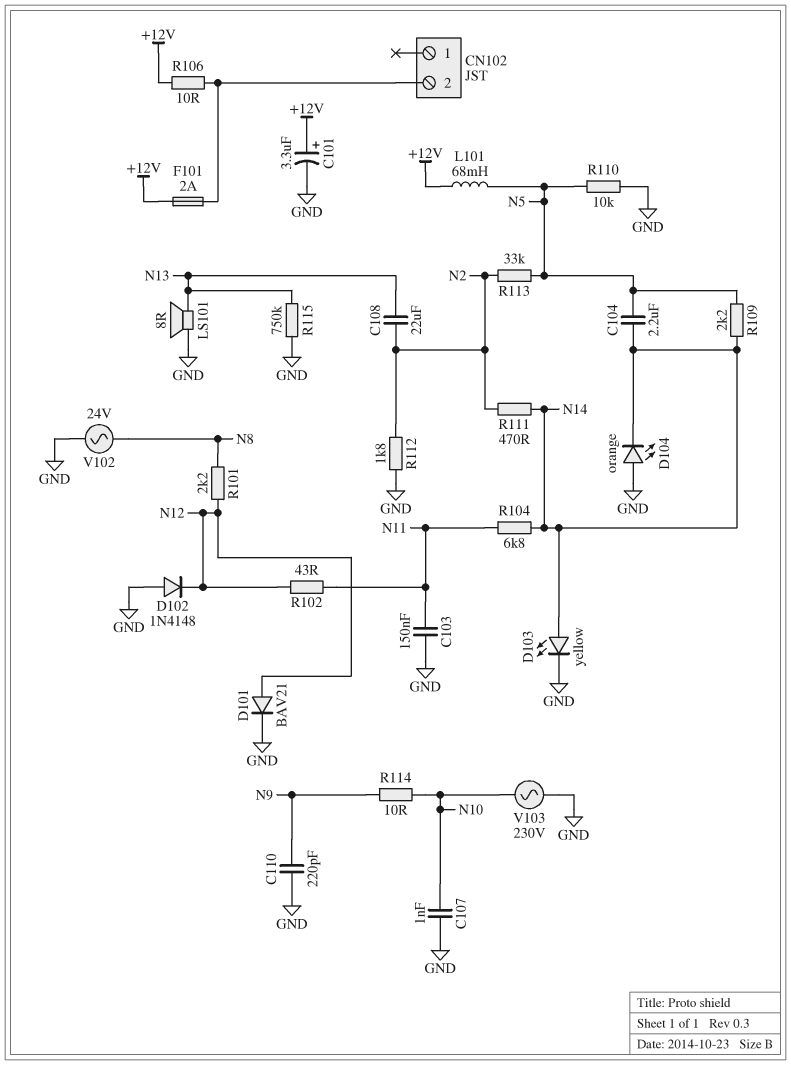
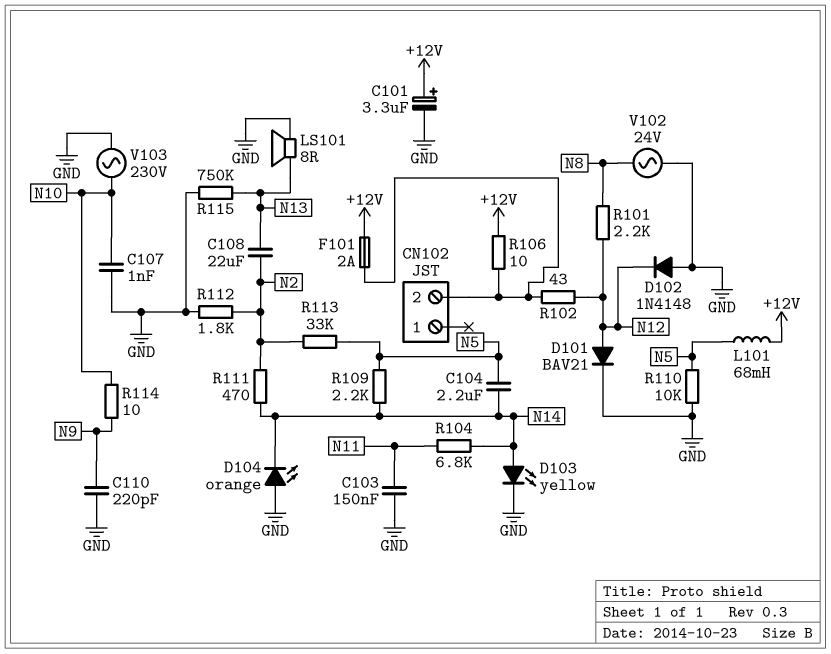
R102: 43 (N11, N12) -> 43 (CN102/2, N12)

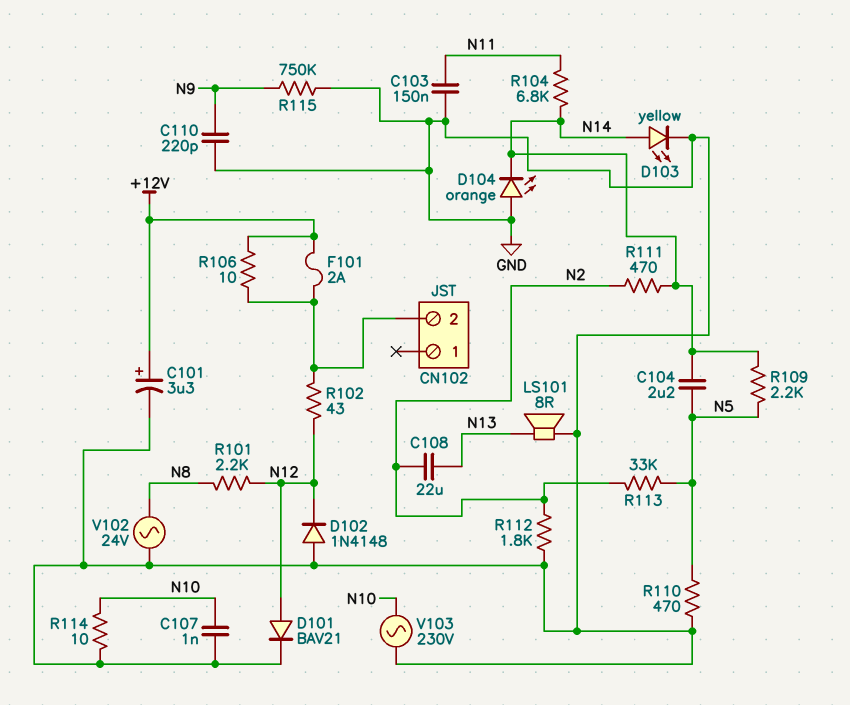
L101: 68mH (+12V, N5) -> none
R110: 10k (GND, N5) -> 470 (GND, N5)
R114: 10 (N9, N10) -> 10 (GND, N10)
R115: 750k (GND, N13) -> 750k (GND, N9)

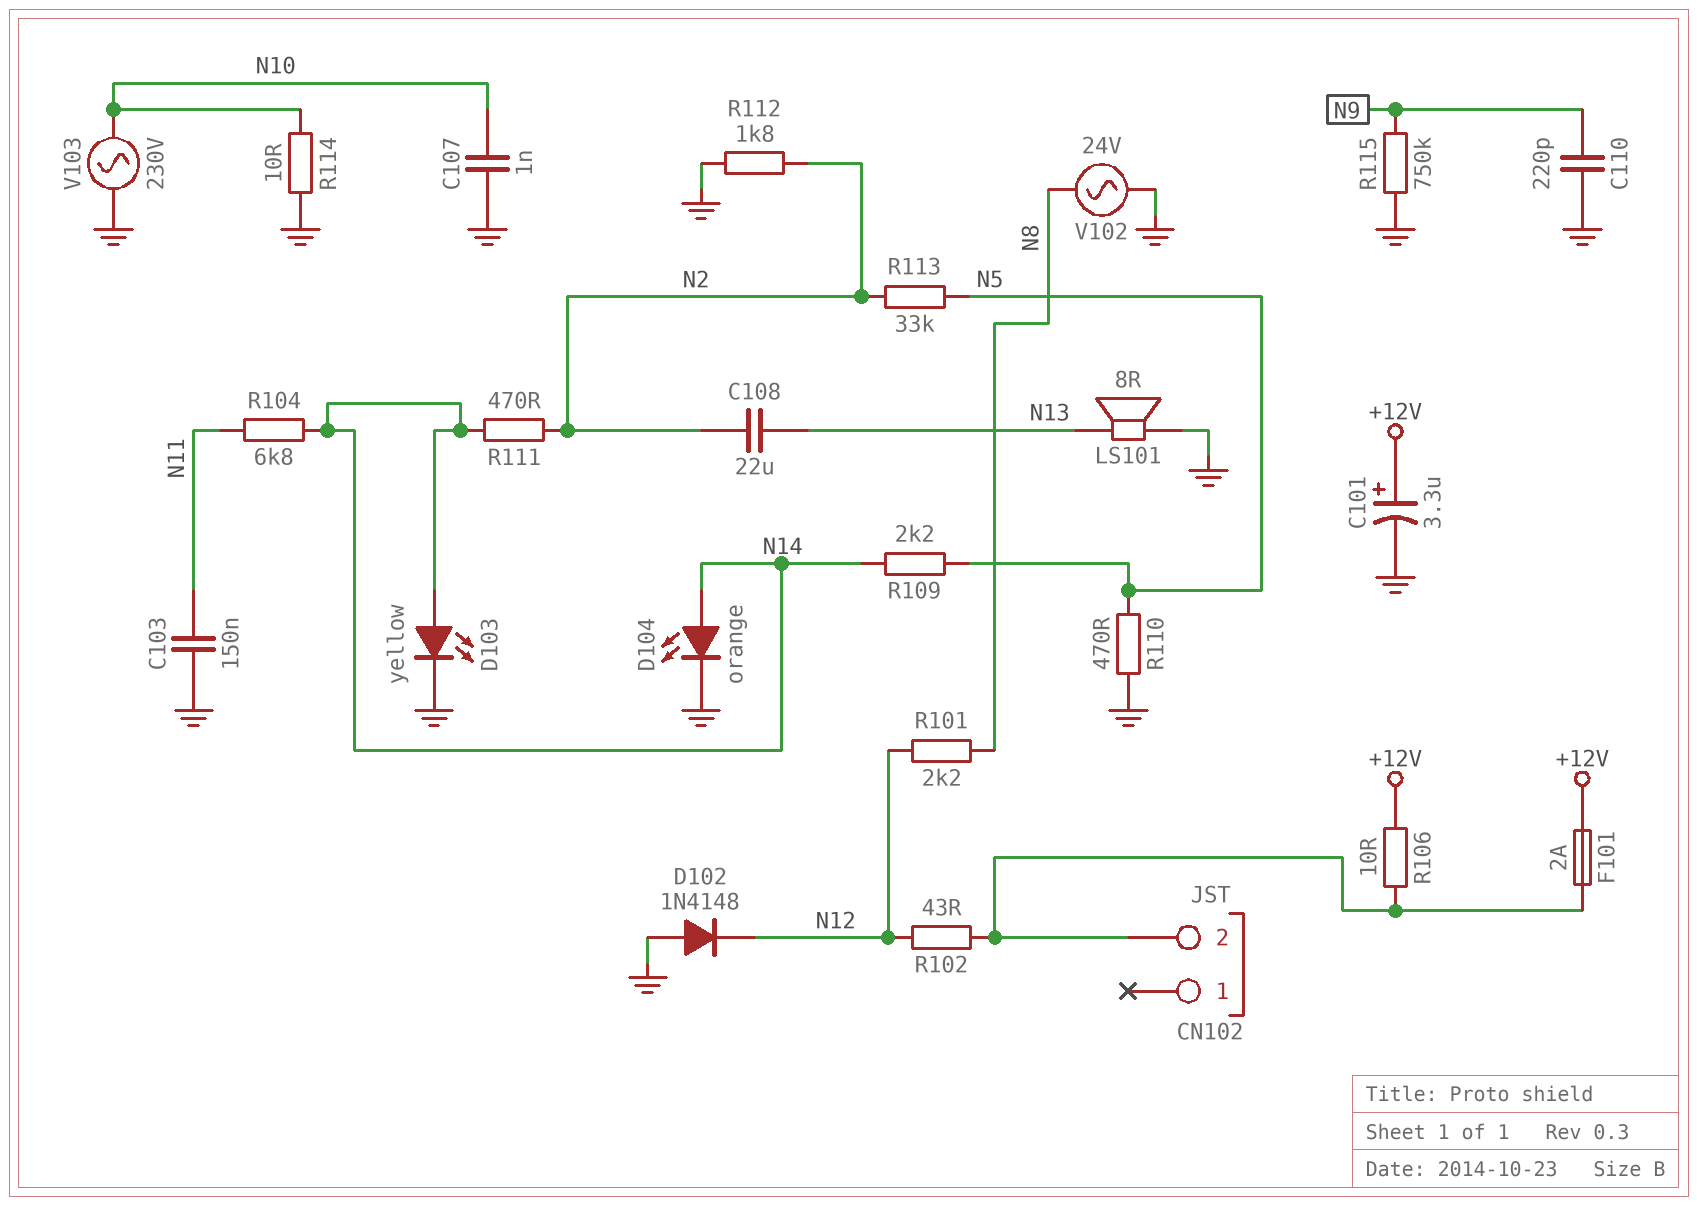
C104: 2.2uF (N5, N14) -> none
D101: diode BAV21 (A N12, K GND) -> none
D104: LED orange (A GND, K N14) -> LED orange (A N14, K GND)

